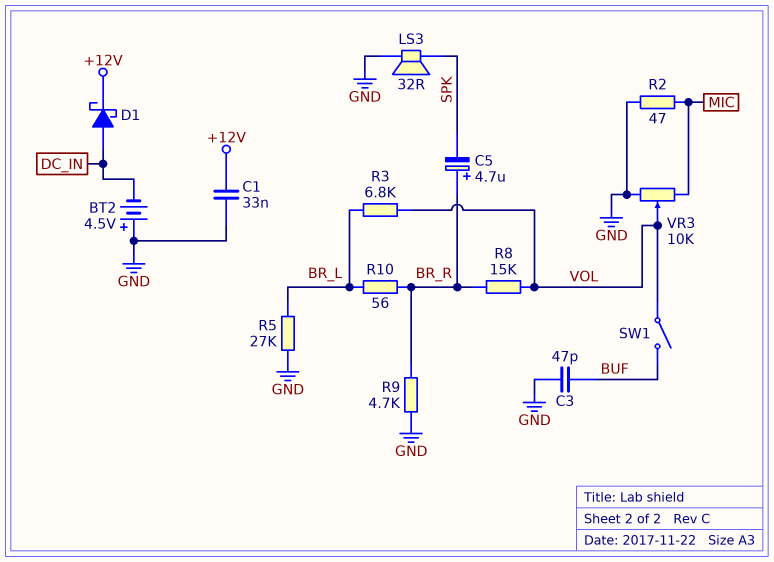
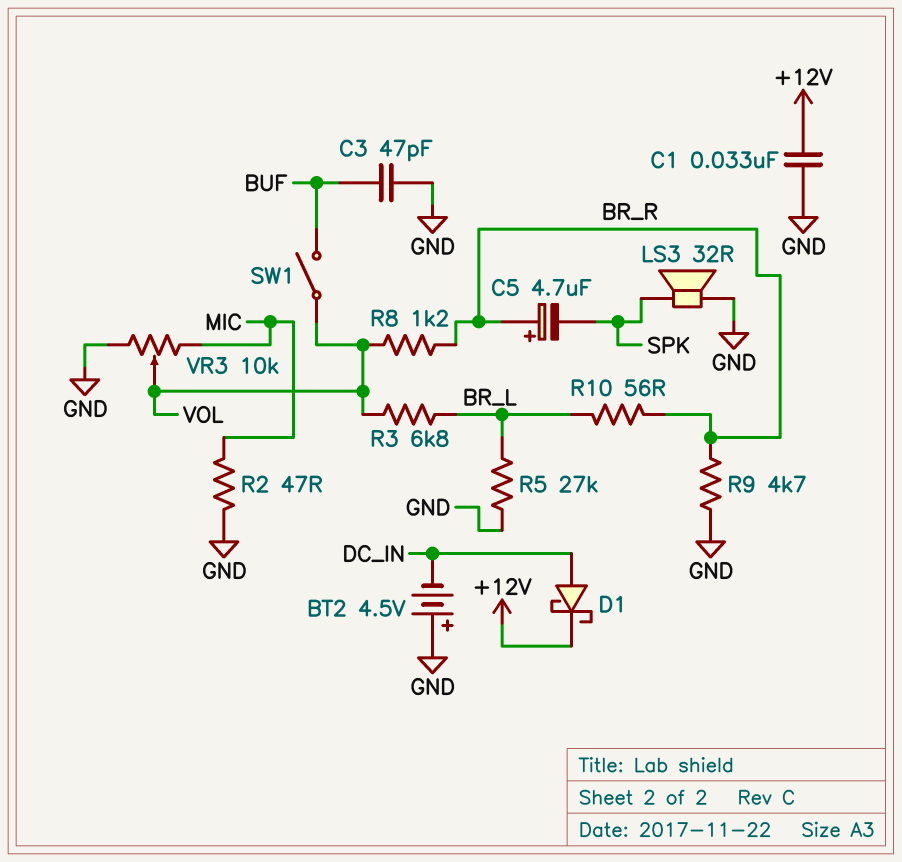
R8: 15k (BR_R, VOL) -> 1.2k (BR_R, VOL)

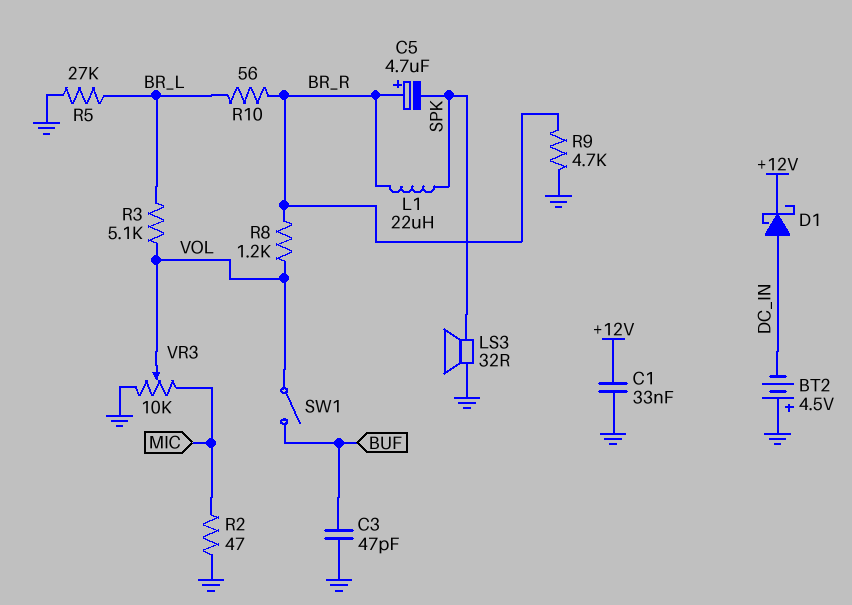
L1: none -> 22uH (BR_R, SPK)
R3: 6.8k (BR_L, VOL) -> 5.1k (BR_L, VOL)

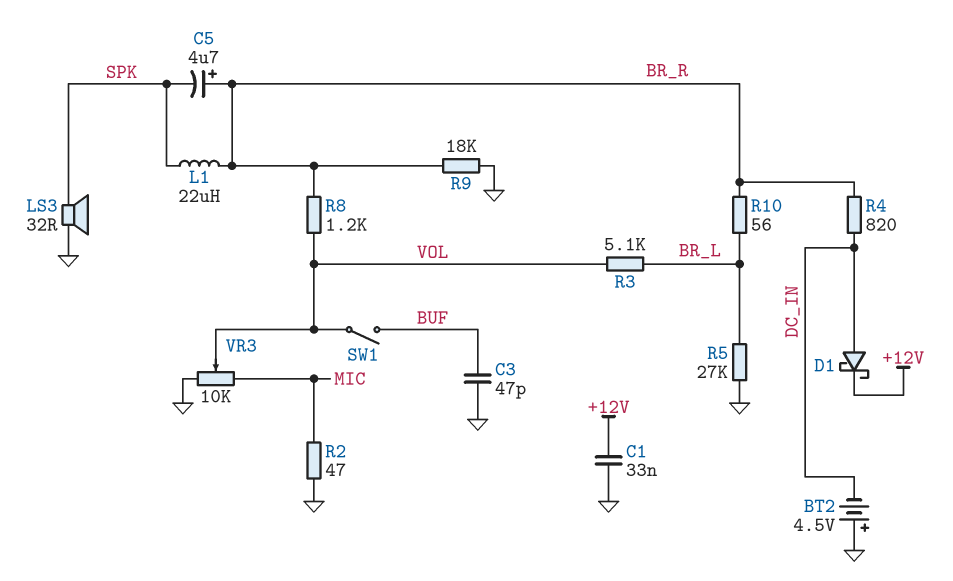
R4: none -> 820 (BR_R, DC_IN)
R9: 4.7k (BR_R, GND) -> 18k (BR_R, GND)

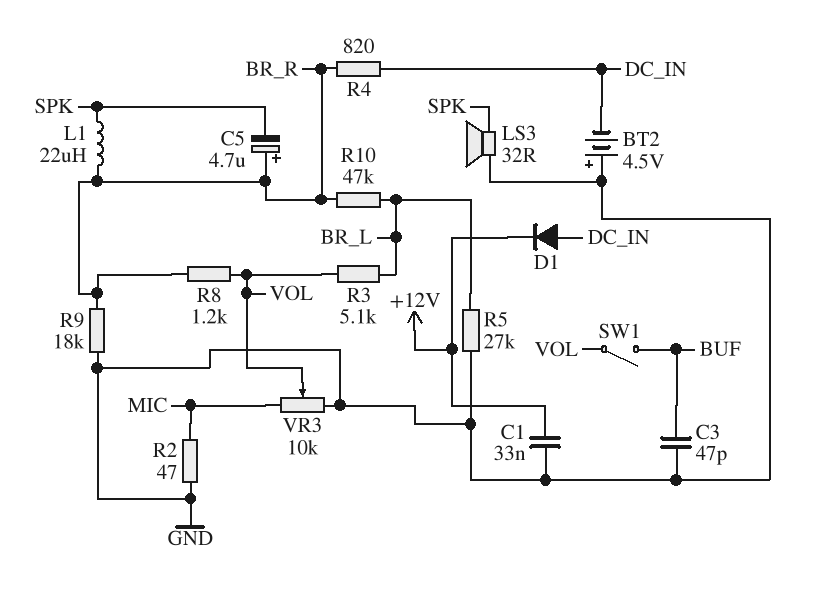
D1: schottky (A DC_IN, K +12V) -> diode (A DC_IN, K +12V)
R10: 56 (BR_L, BR_R) -> 47k (BR_L, BR_R)

